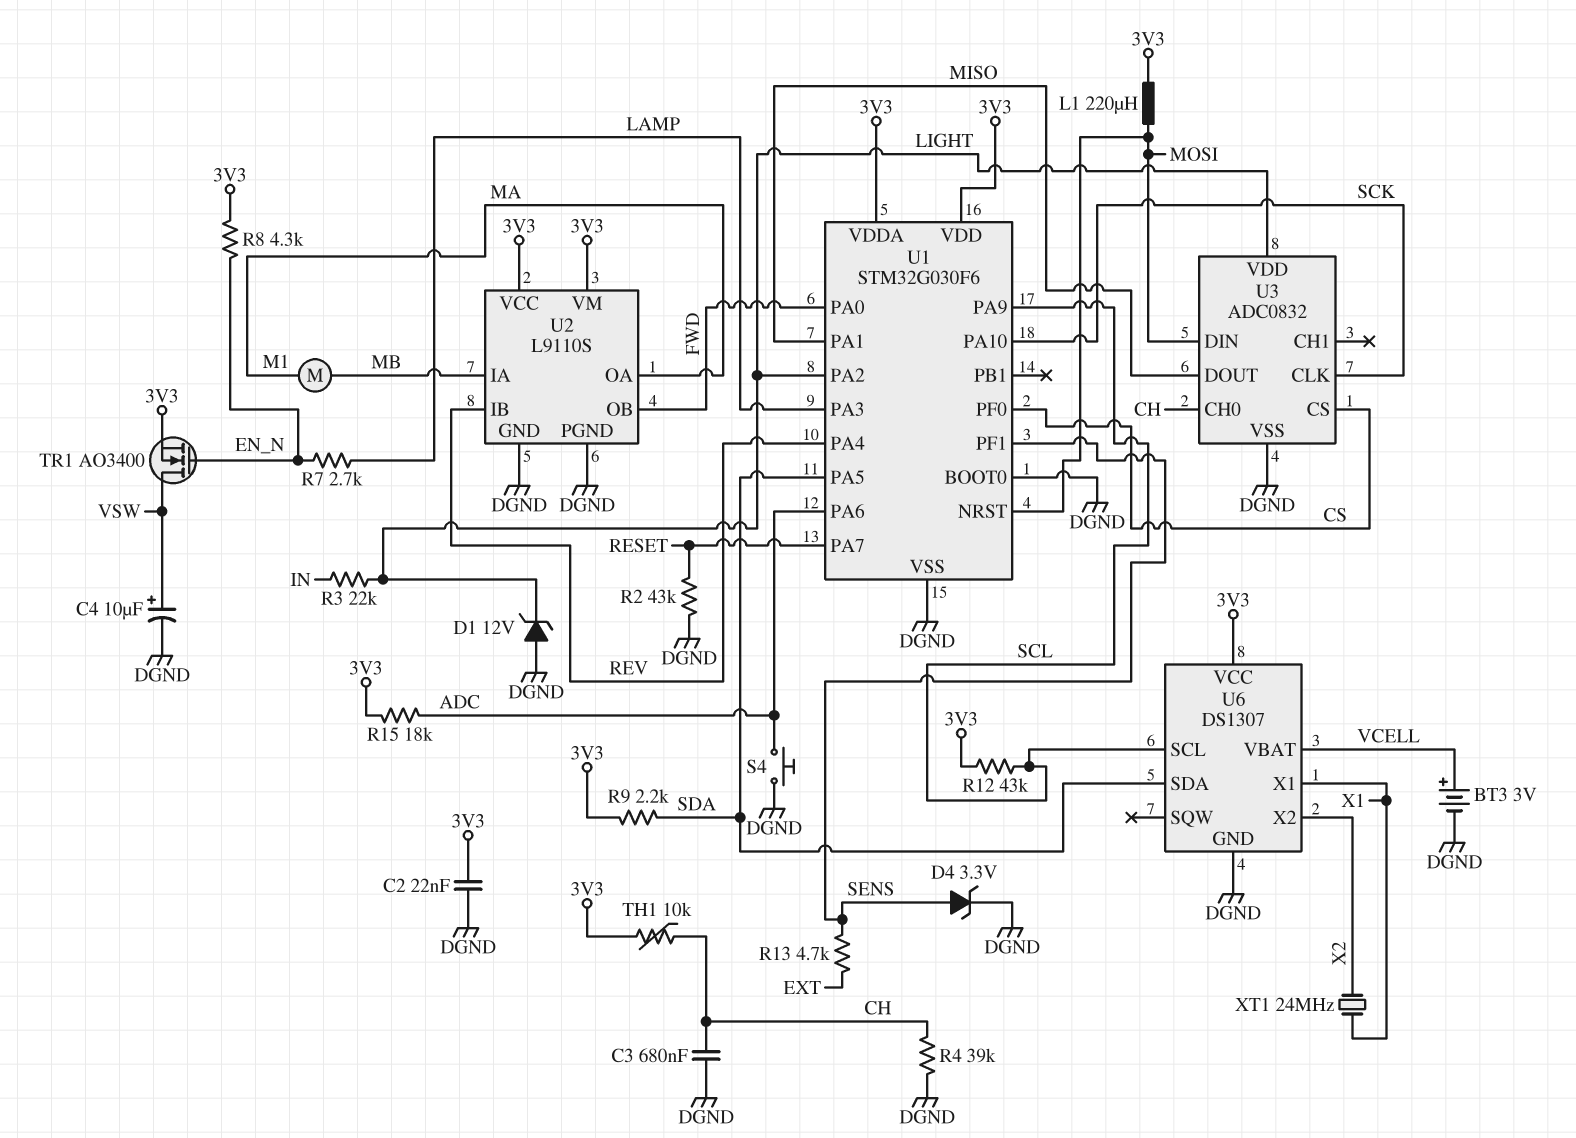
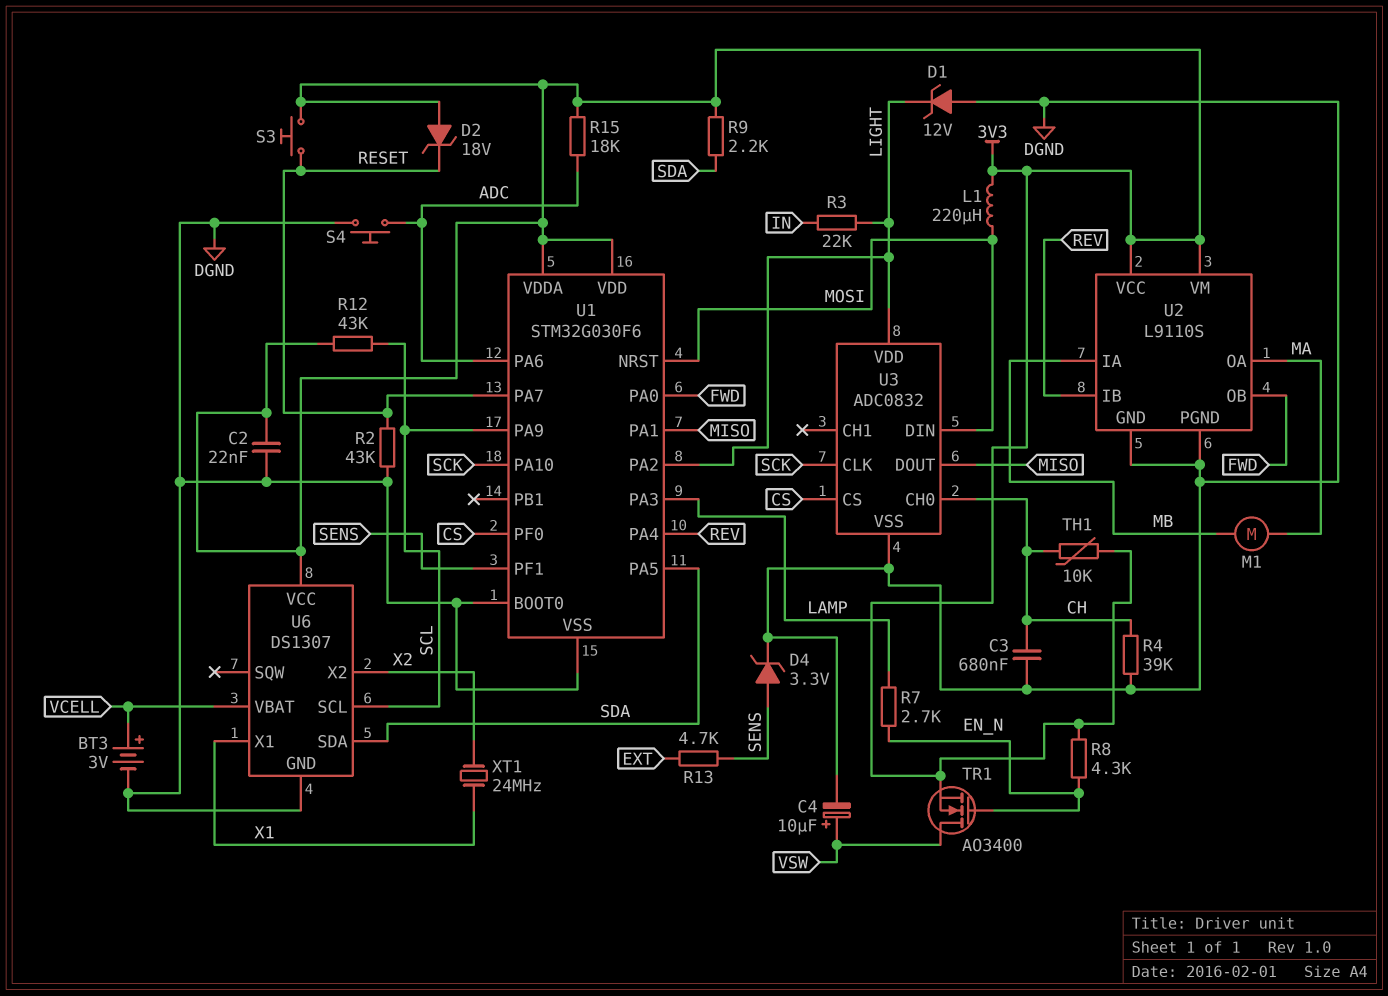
D2: none -> zener 18V (A 3V3, K RESET)
S3: none -> button (3V3, RESET)

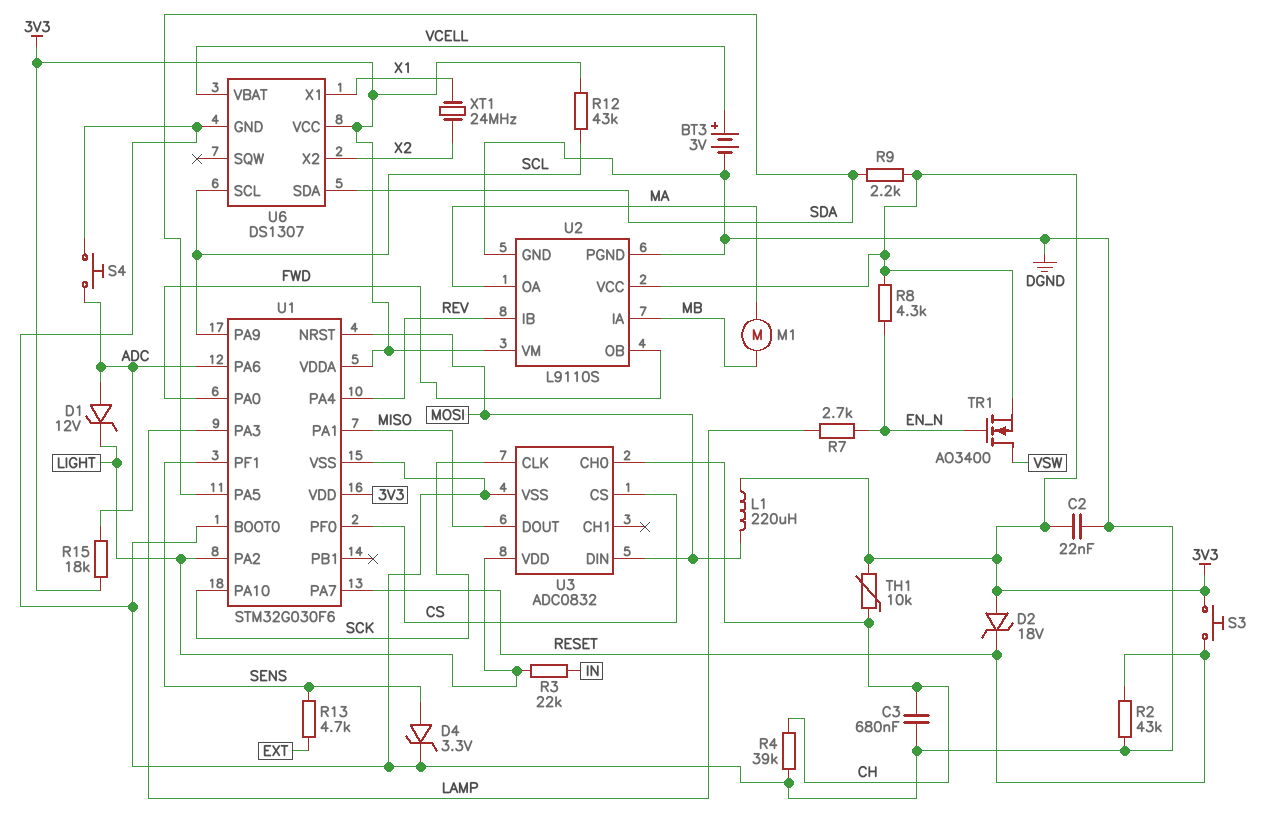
C4: 10uF (plus VSW, minus DGND) -> none
D1: zener 12V (A DGND, K LIGHT) -> zener 12V (A ADC, K LIGHT)

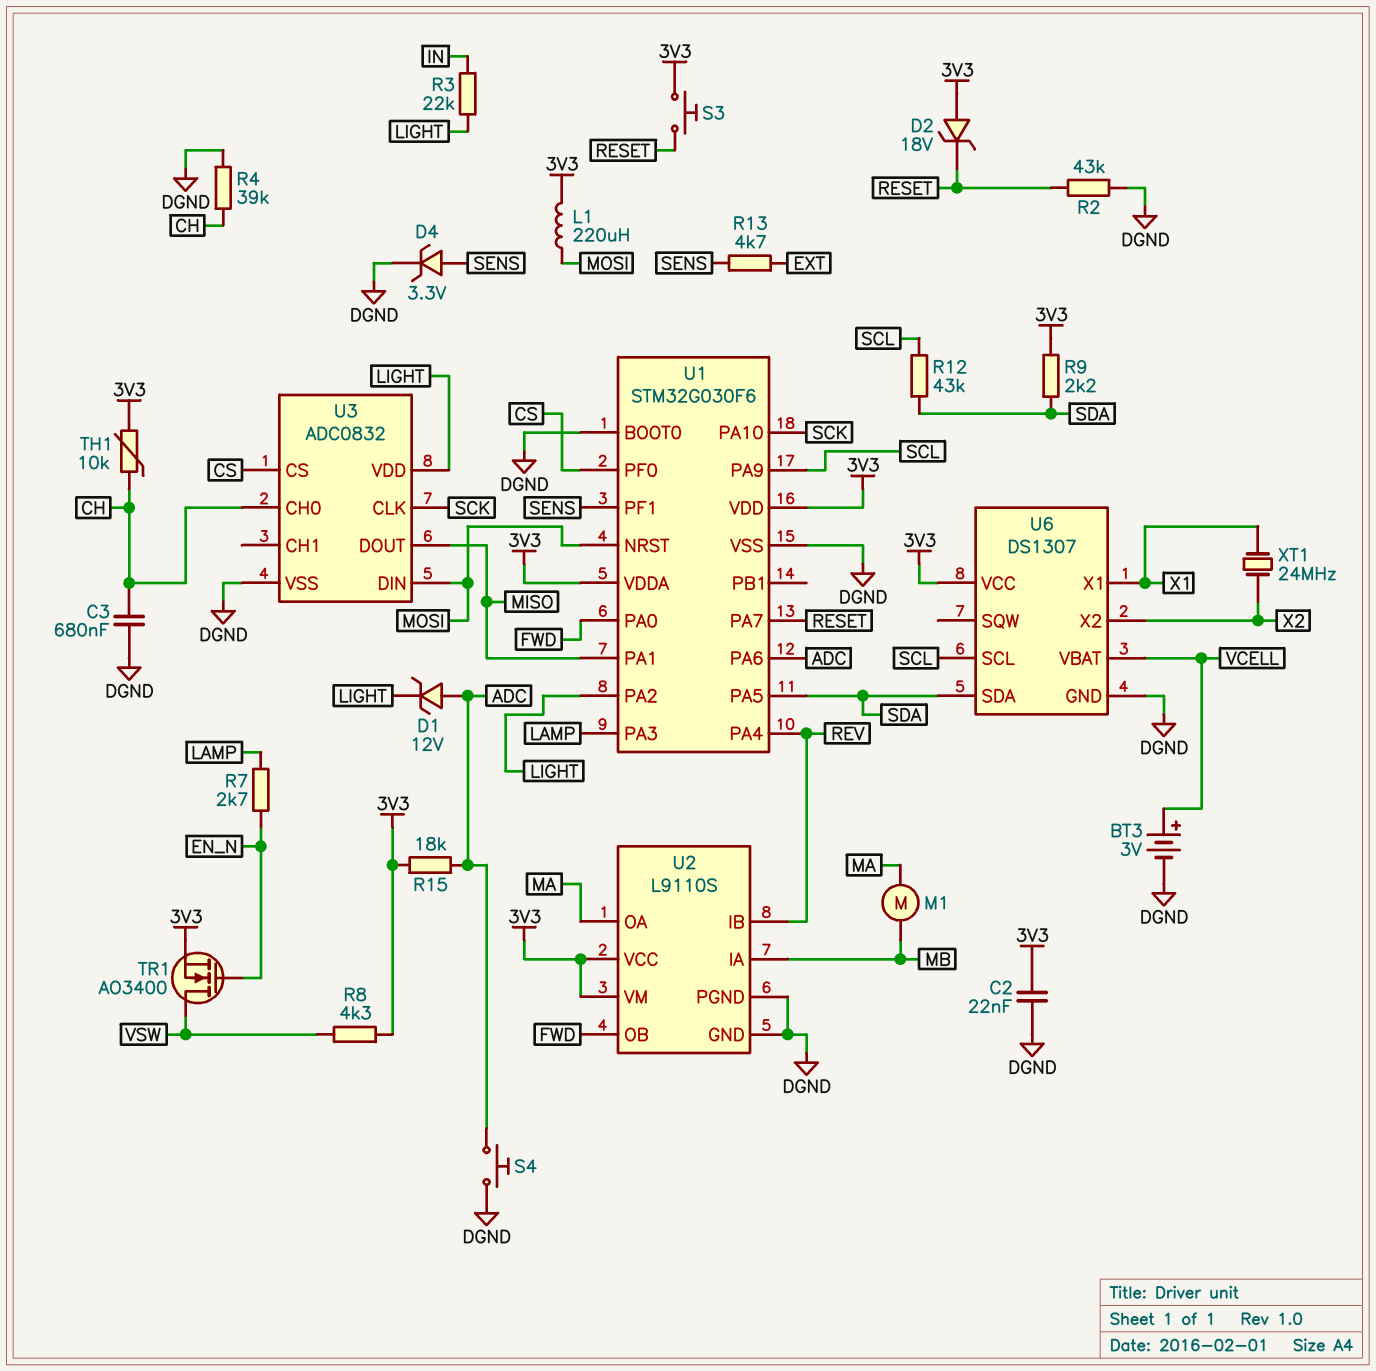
R8: 4.3k (3V3, EN_N) -> 4.3k (3V3, VSW)
R12: 43k (3V3, SCL) -> 43k (SCL, SDA)

